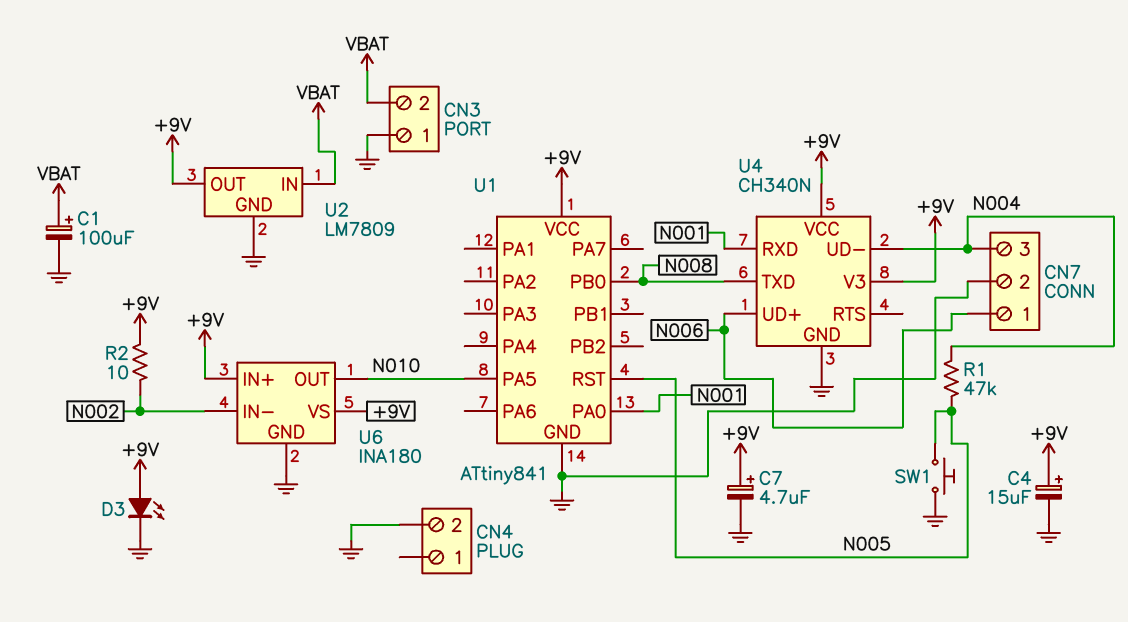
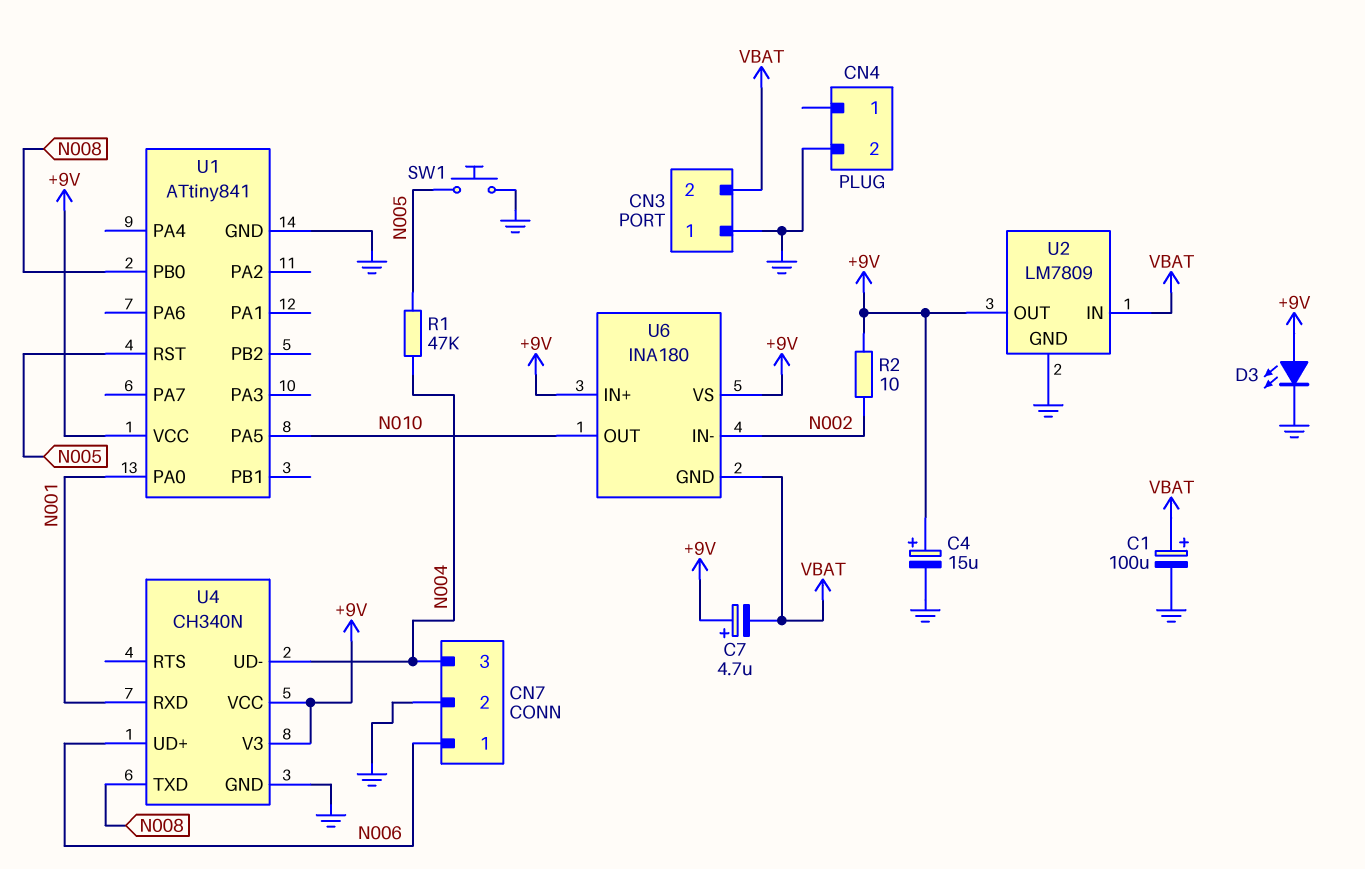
C7: 4.7uF (plus +9V, minus GND) -> 4.7uF (plus +9V, minus VBAT)
U6 pin GND: GND -> VBAT

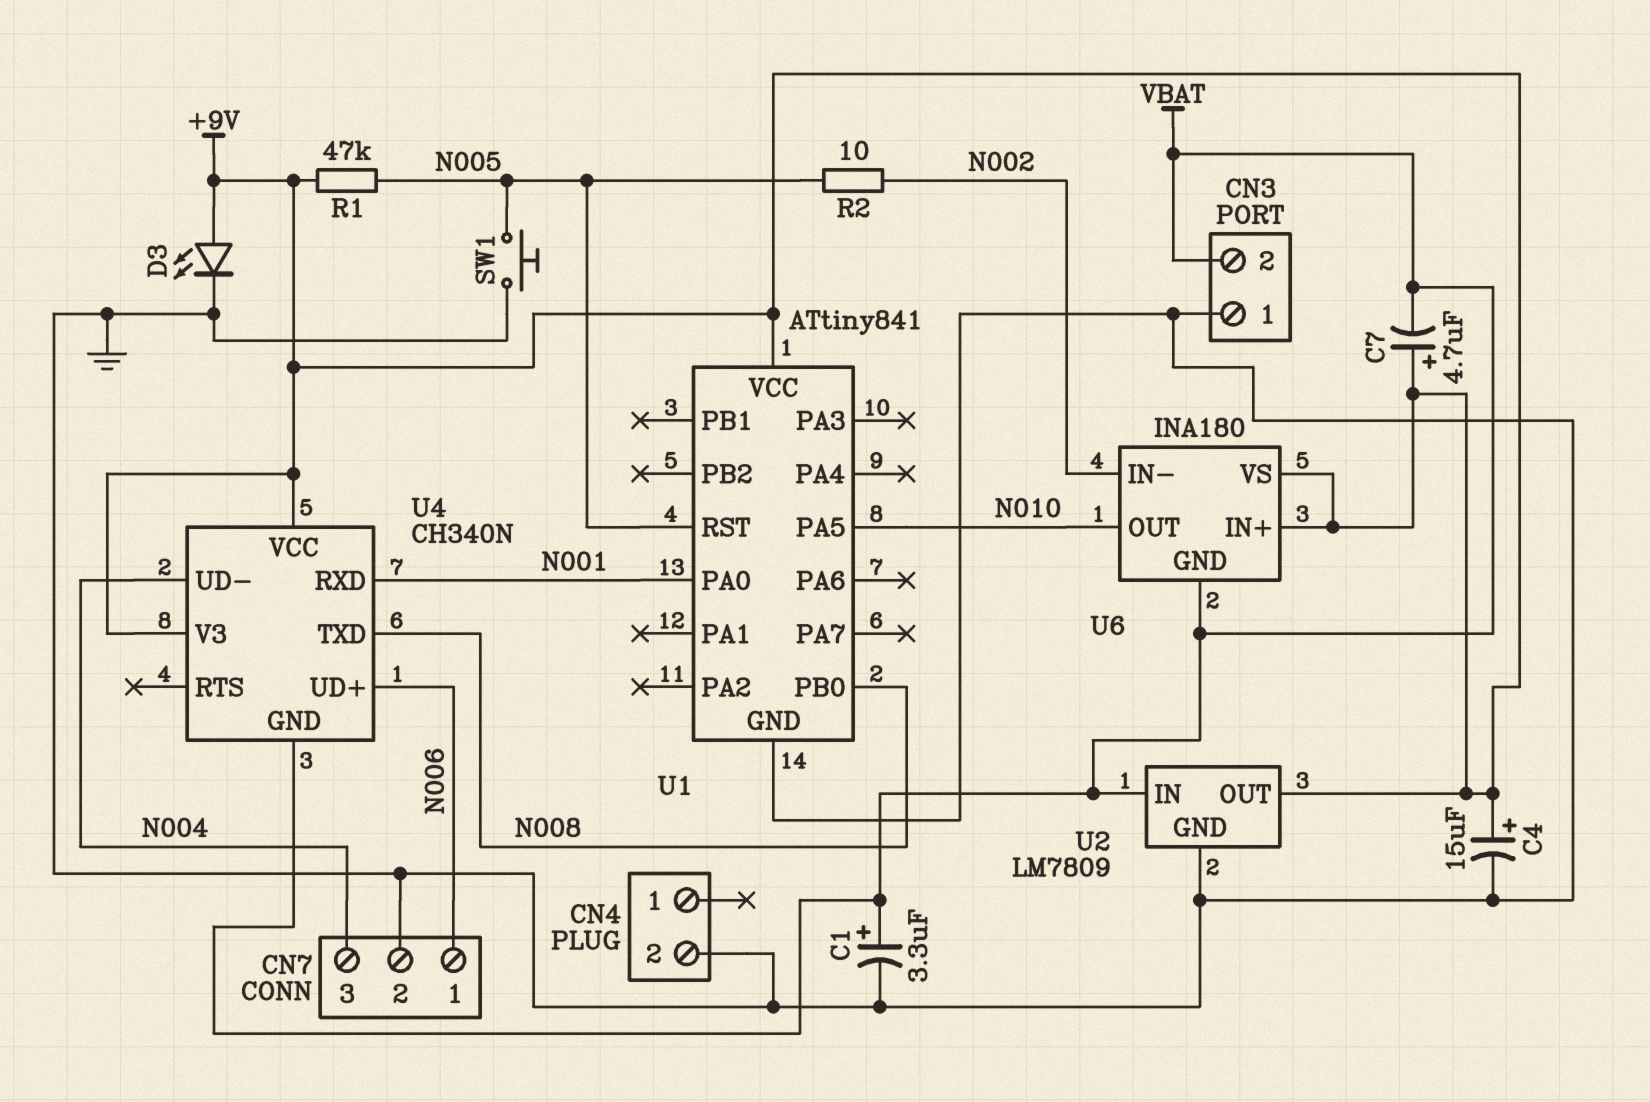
C1: 100uF (plus VBAT, minus GND) -> 3.3uF (plus VBAT, minus GND)
R1: 47k (N004, N005) -> 47k (+9V, N005)
R2: 10 (+9V, N002) -> 10 (N002, N005)
U4 pin GND: GND -> VBAT

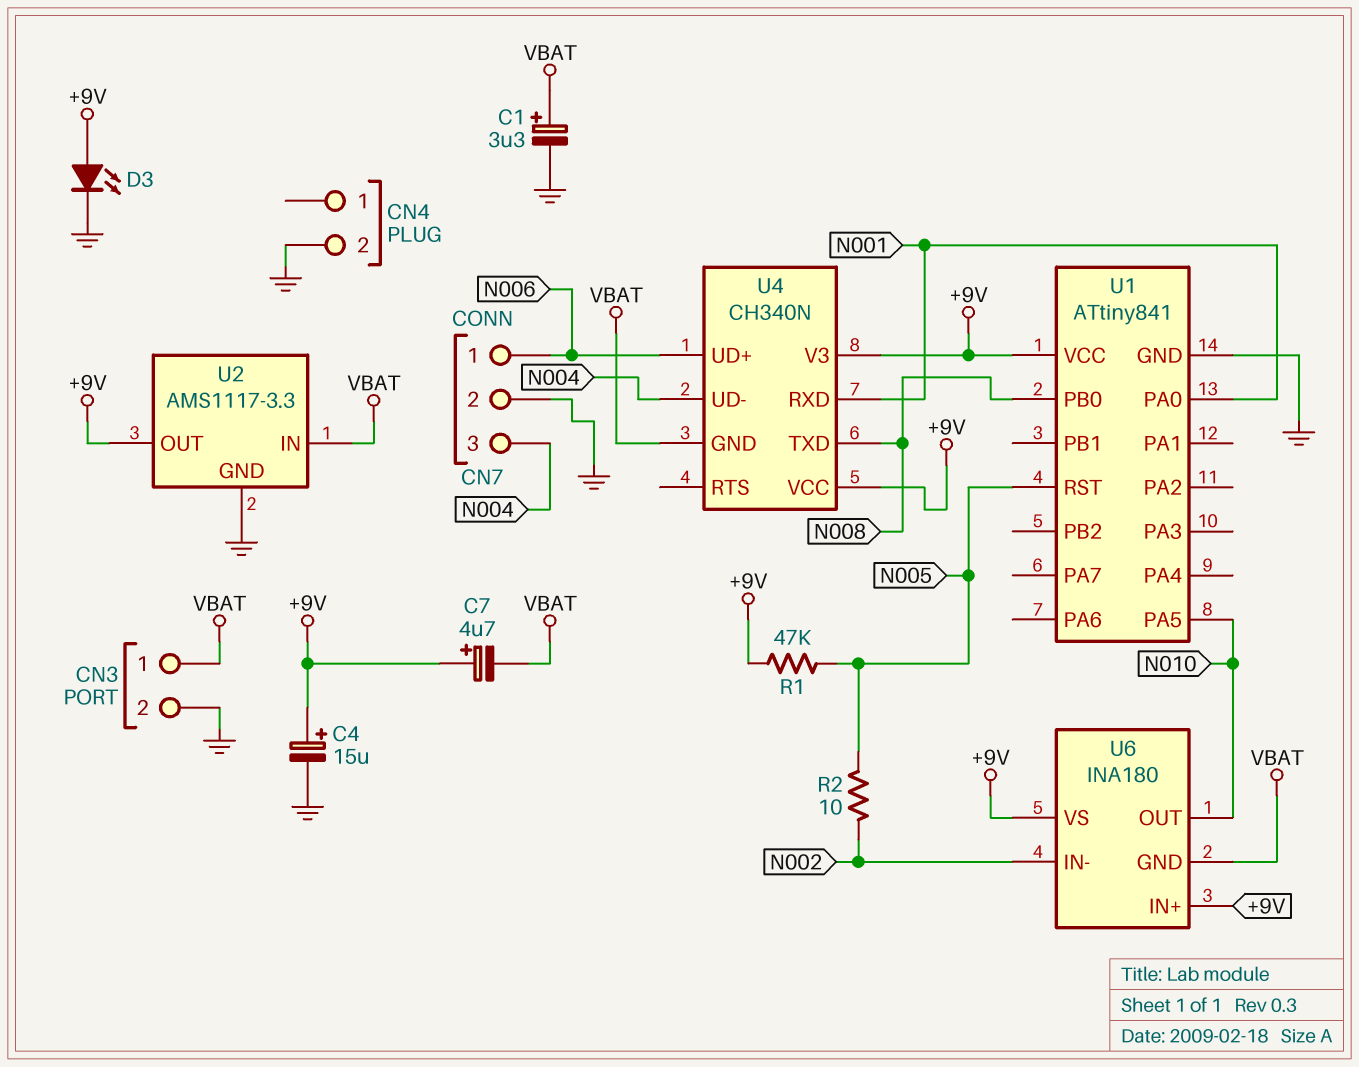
CN3 pin 1: GND -> VBAT
CN3 pin 2: VBAT -> GND
SW1: button (GND, N005) -> none
U2: LM7809 -> AMS1117-3.3

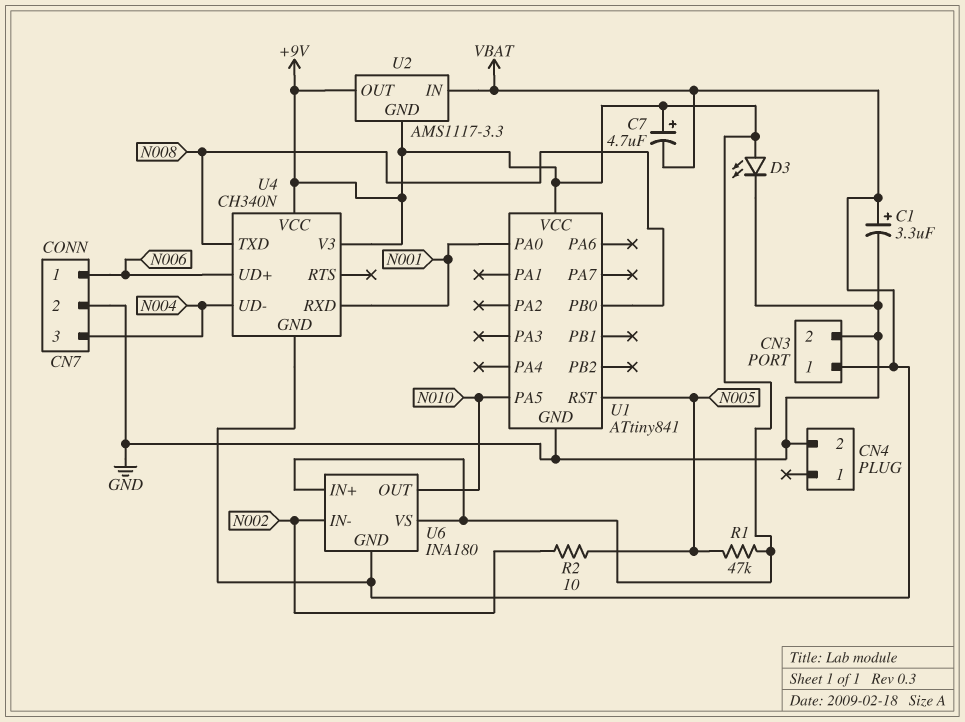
C4: 15uF (plus +9V, minus GND) -> none
U2 pin GND: GND -> +9V

